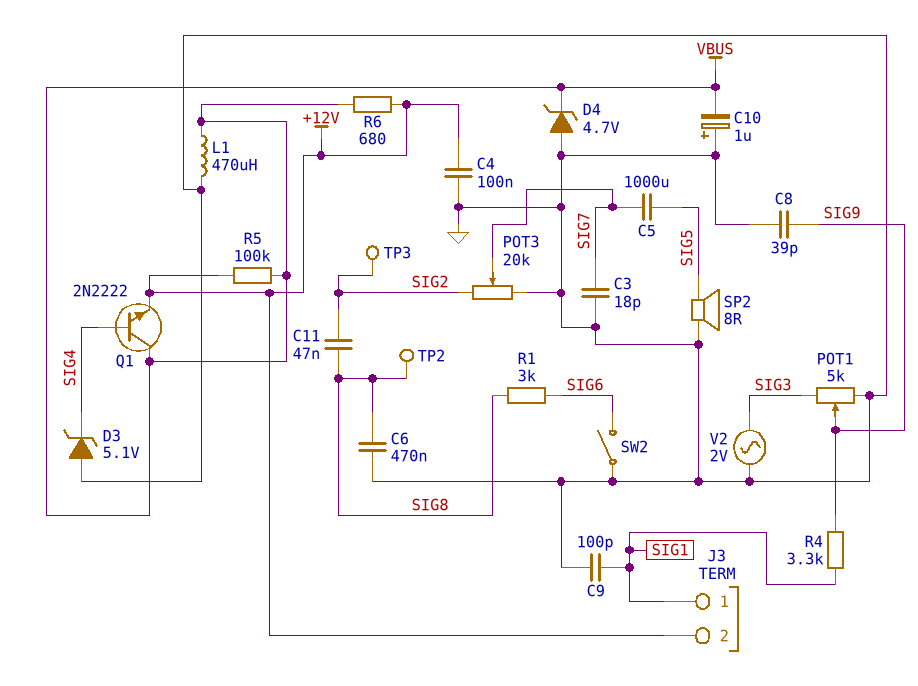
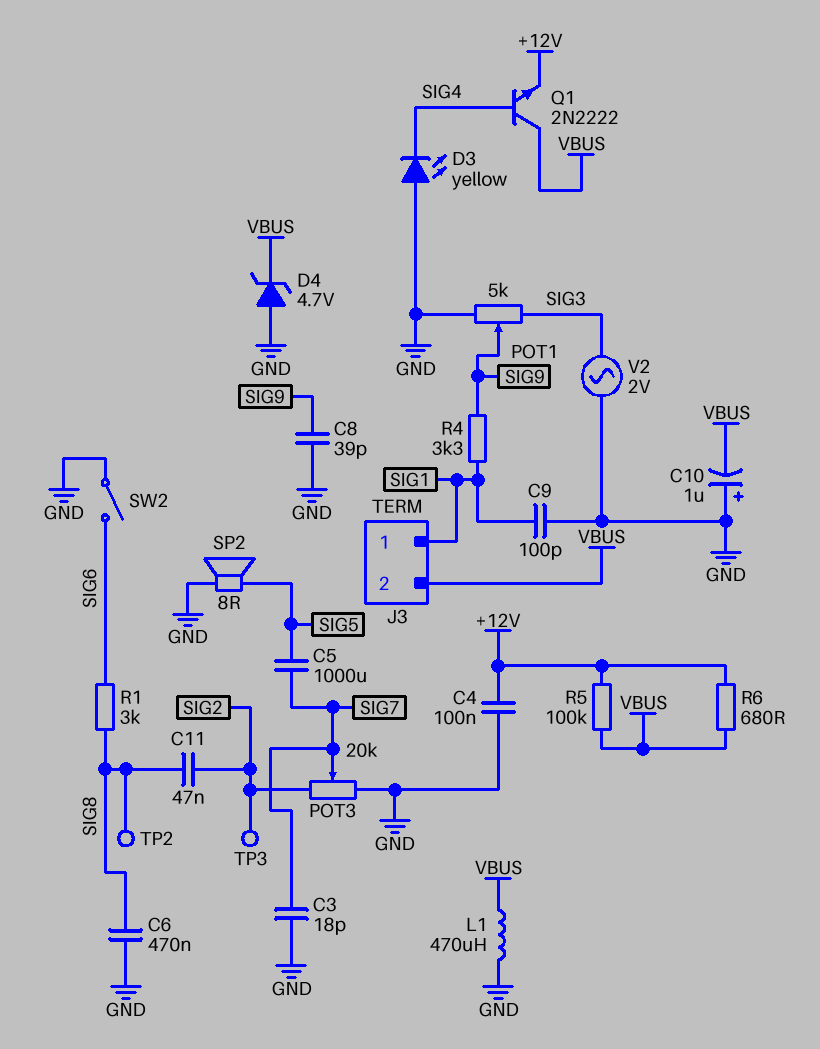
D3: zener 5.1V (A GND, K SIG4) -> LED yellow (A GND, K SIG4)
J3 pin 2: +12V -> VBUS

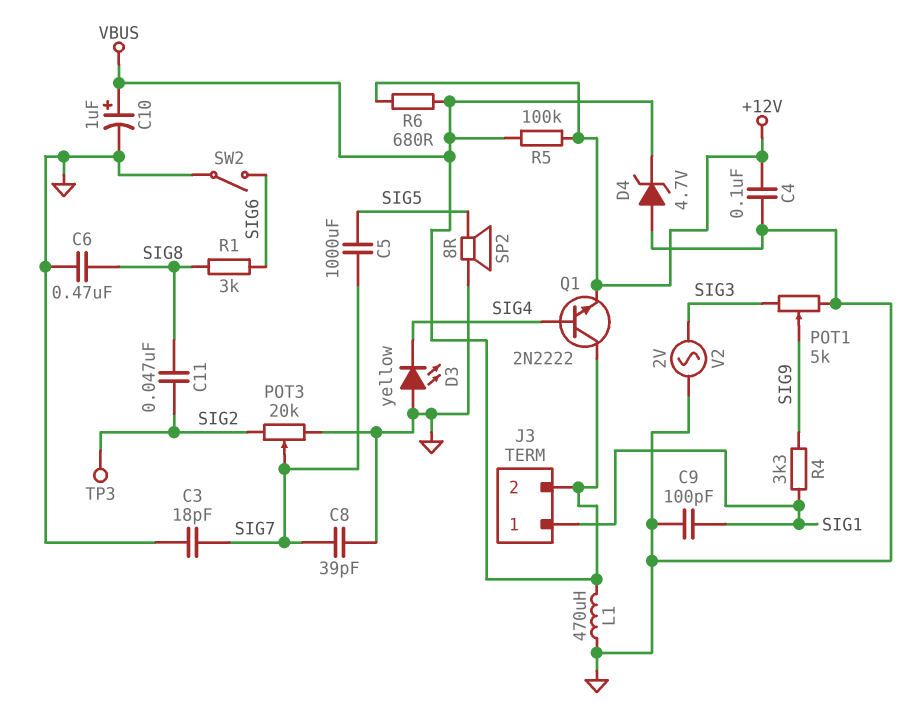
C8: 39pF (GND, SIG9) -> 39pF (GND, SIG7)
C10: 1uF (plus GND, minus VBUS) -> 1uF (plus VBUS, minus GND)
TP2: test point (SIG8) -> none

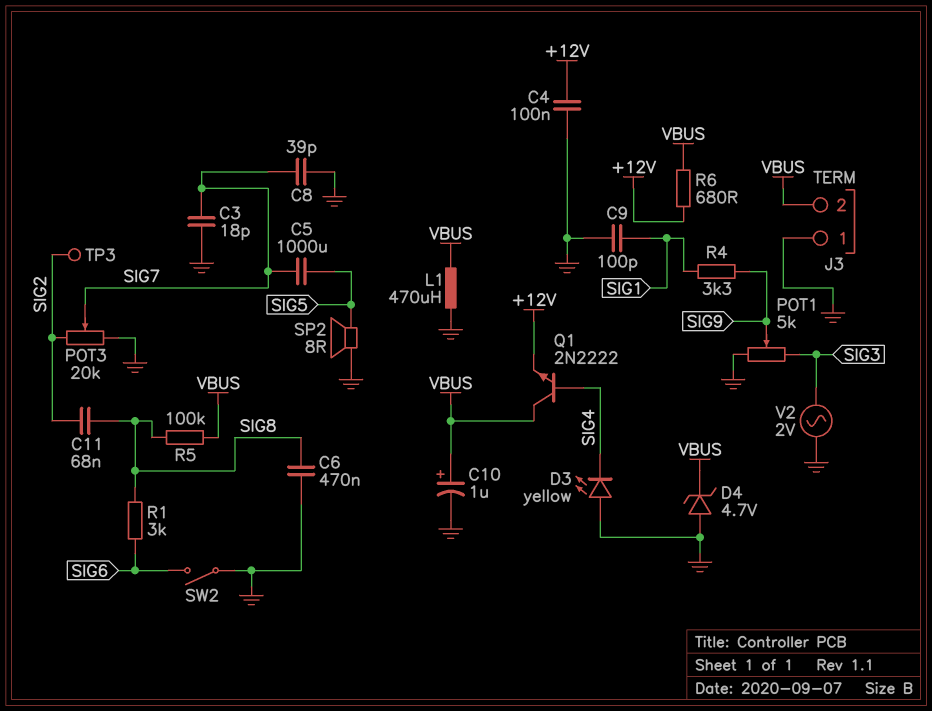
C11: 47nF (SIG2, SIG8) -> 68nF (SIG2, SIG8)
J3 pin 1: SIG1 -> GND
R5: 100k (+12V, VBUS) -> 100k (SIG8, VBUS)

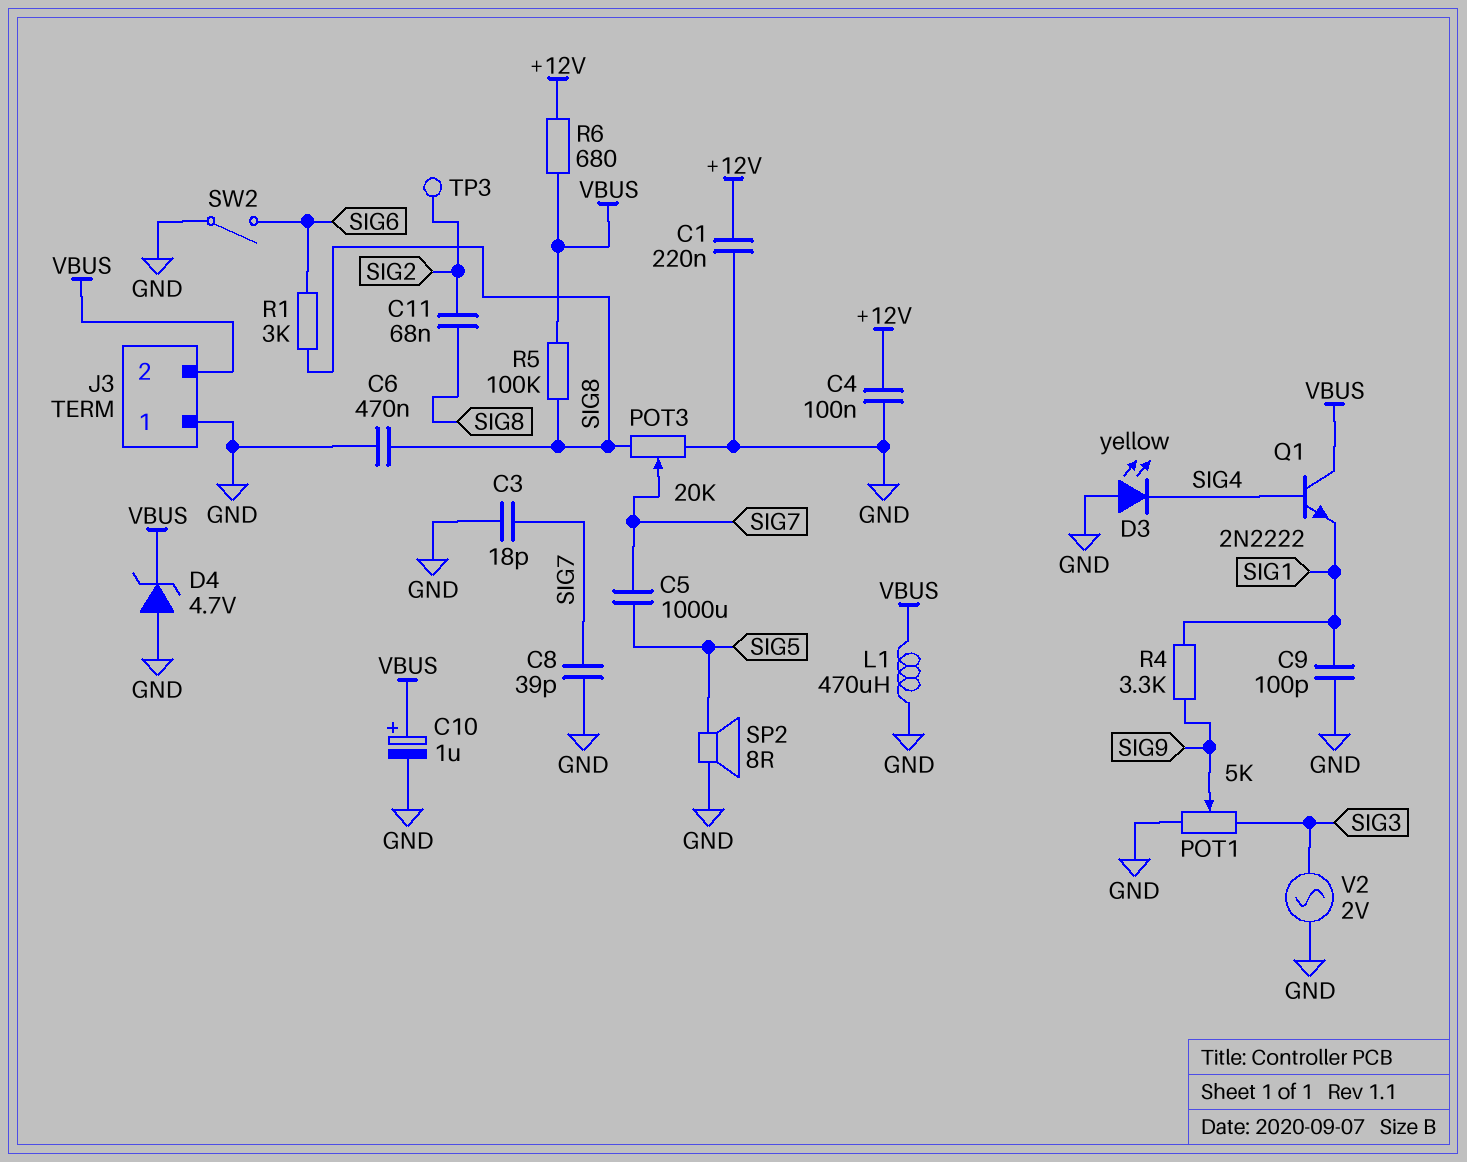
C1: none -> 220nF (+12V, GND)
POT3: 20k (GND, SIG2, wiper SIG7) -> 20k (GND, SIG8, wiper SIG7)
Q1: NPN 2N2222 (B SIG4, C VBUS, E +12V) -> NPN 2N2222 (B SIG4, C VBUS, E SIG1)

